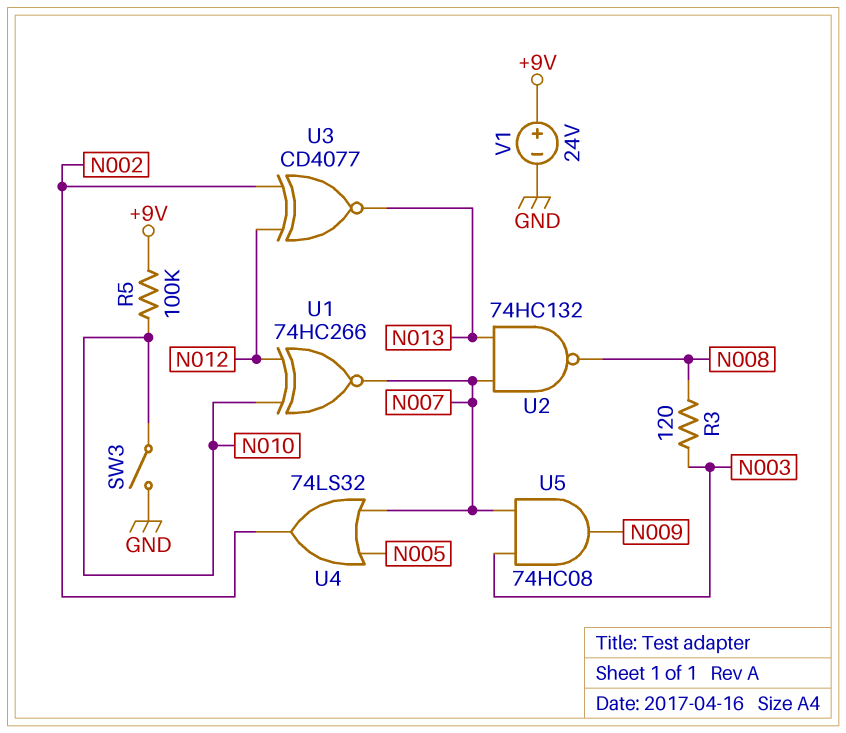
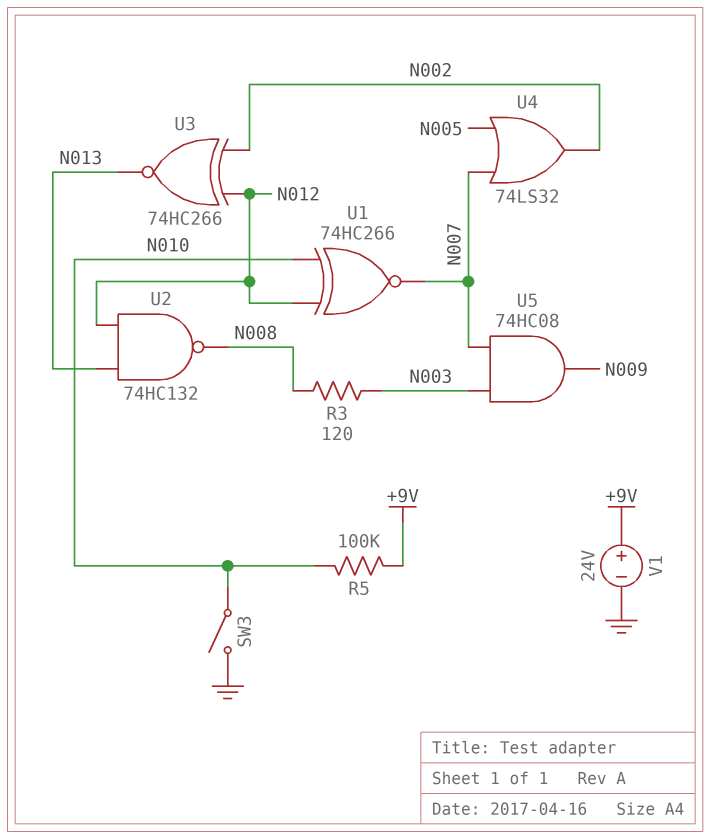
U2: NAND 74HC132 (in N007, in N013, out N008) -> NAND 74HC132 (in N012, in N013, out N008)
U3: XNOR CD4077 (in N002, in N012, out N013) -> XNOR 74HC266 (in N002, in N012, out N013)

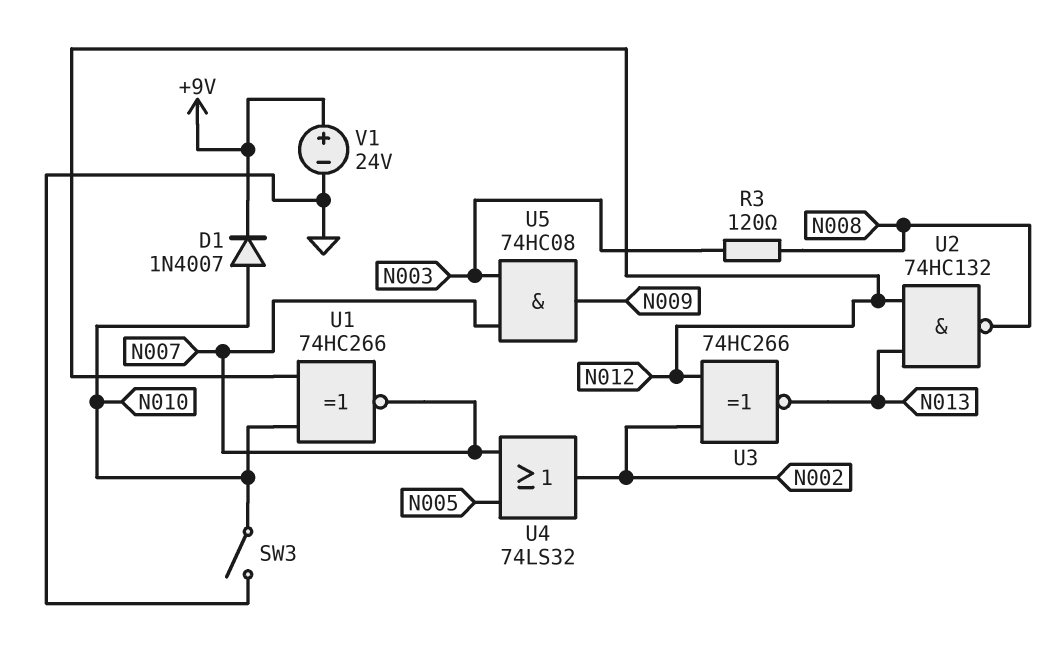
D1: none -> diode 1N4007 (A N010, K +9V)
R5: 100k (+9V, N010) -> none

